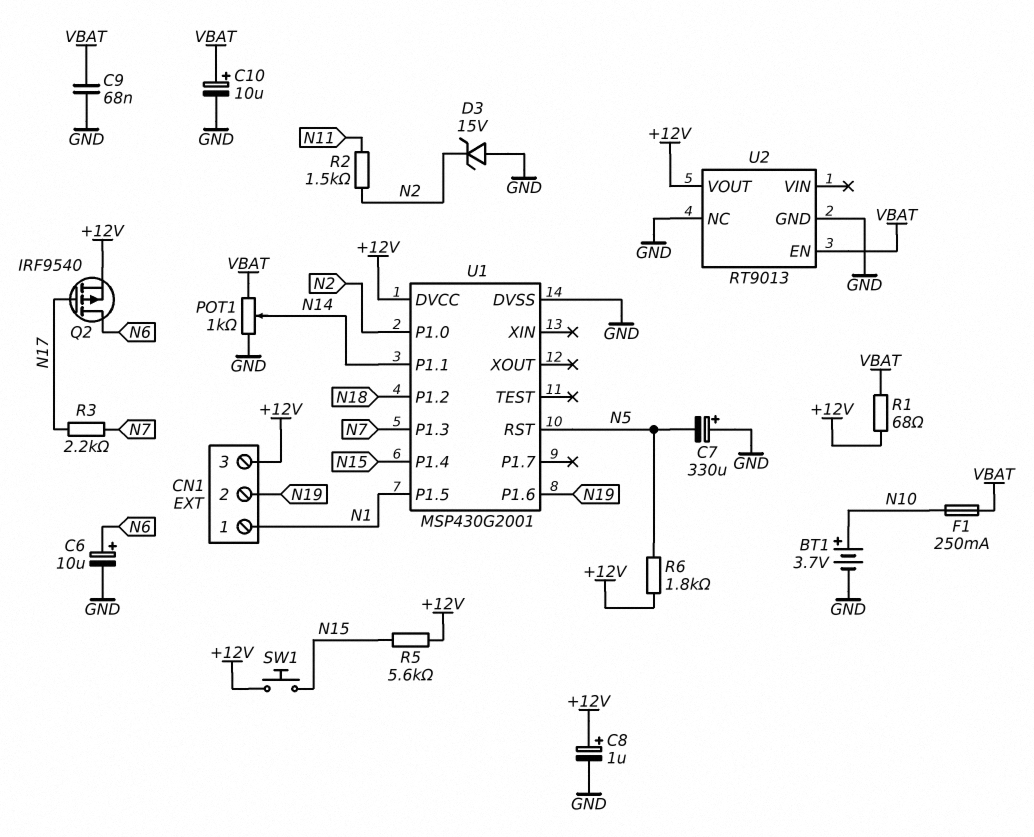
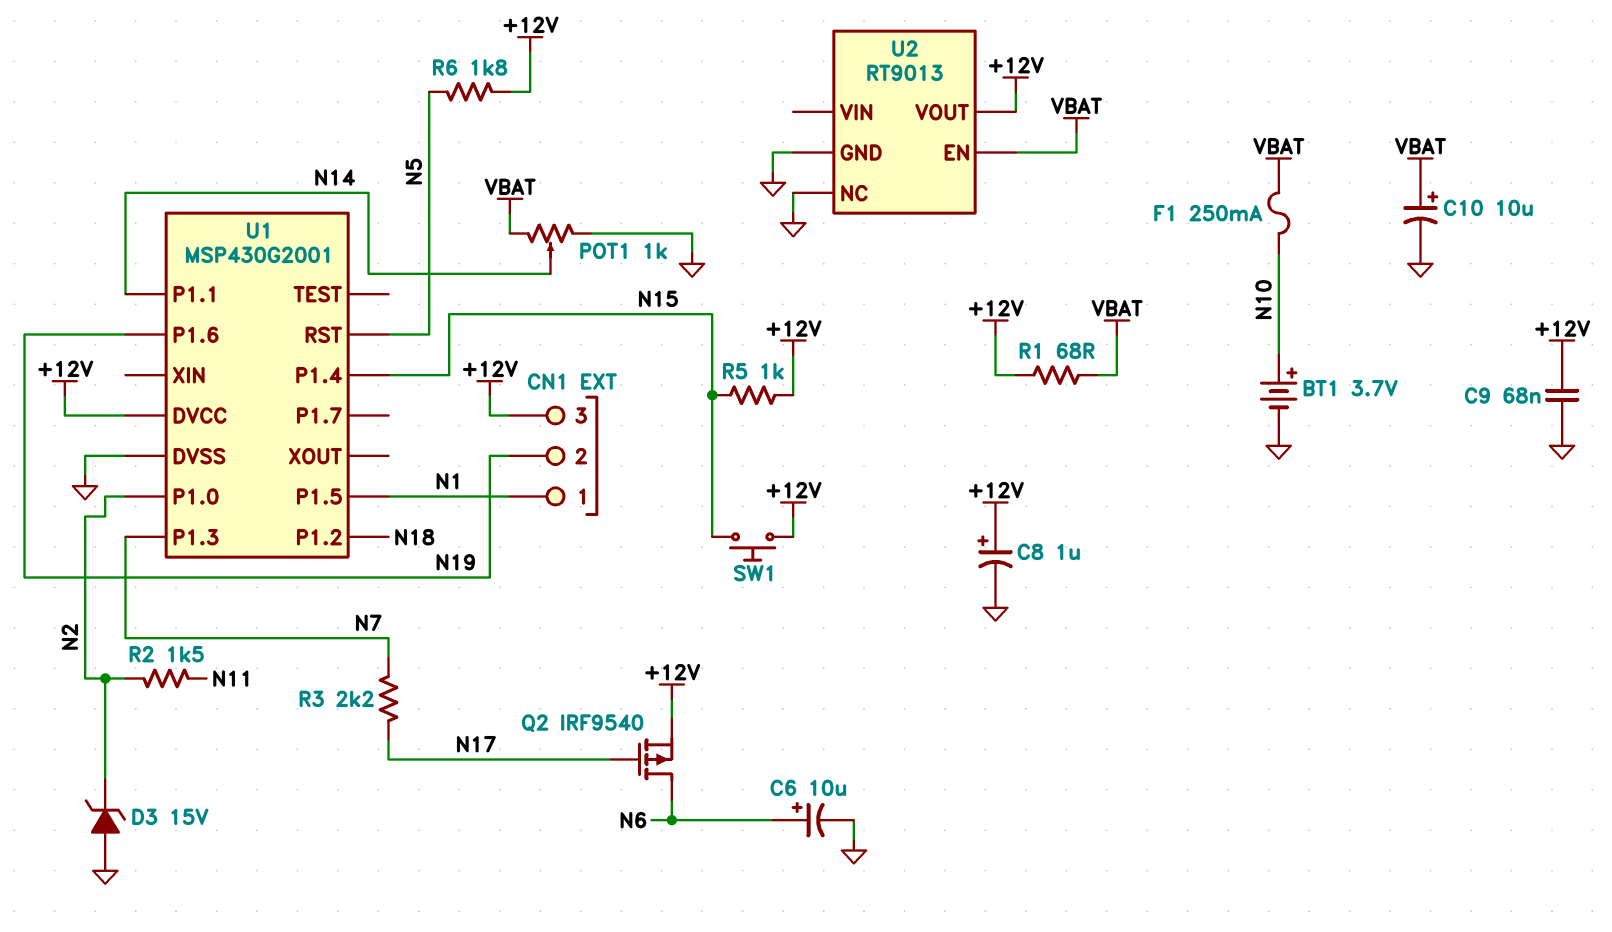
C7: 330uF (plus GND, minus N5) -> none
C9: 68nF (GND, VBAT) -> 68nF (+12V, GND)
R5: 5.6k (+12V, N15) -> 1k (+12V, N15)

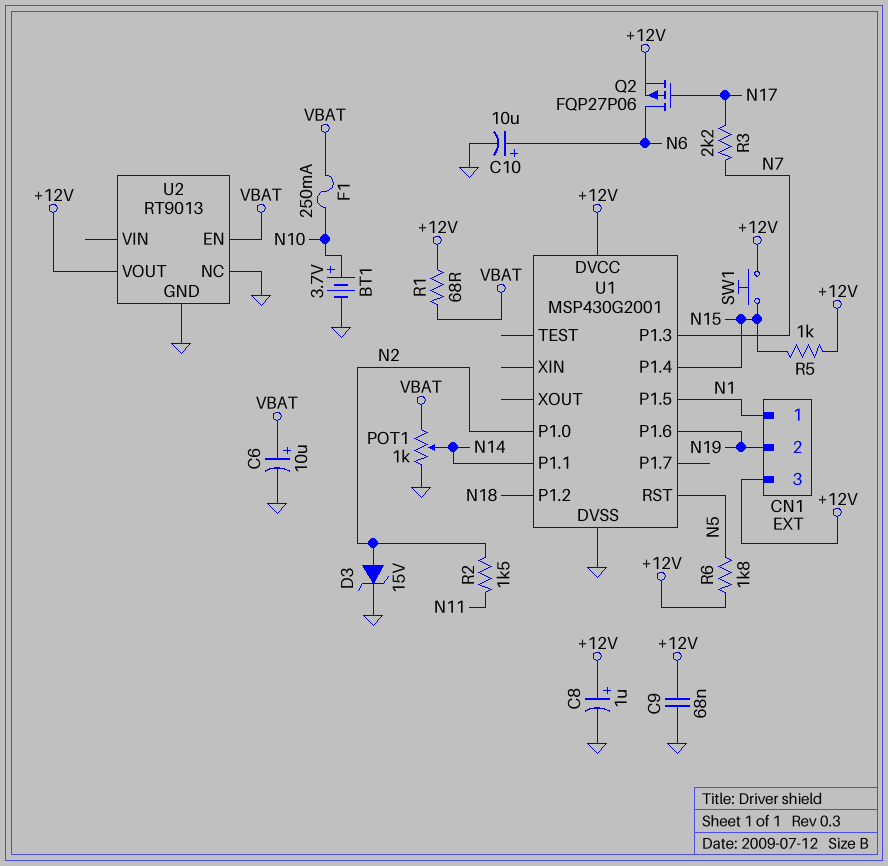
C6: 10uF (plus N6, minus GND) -> 10uF (plus VBAT, minus GND)
C10: 10uF (plus VBAT, minus GND) -> 10uF (plus N6, minus GND)
D3: zener 15V (A GND, K N2) -> zener 15V (A N2, K GND)
Q2: PMOS IRF9540 (G N17, D N6, S +12V) -> PMOS FQP27P06 (G N17, D N6, S +12V)

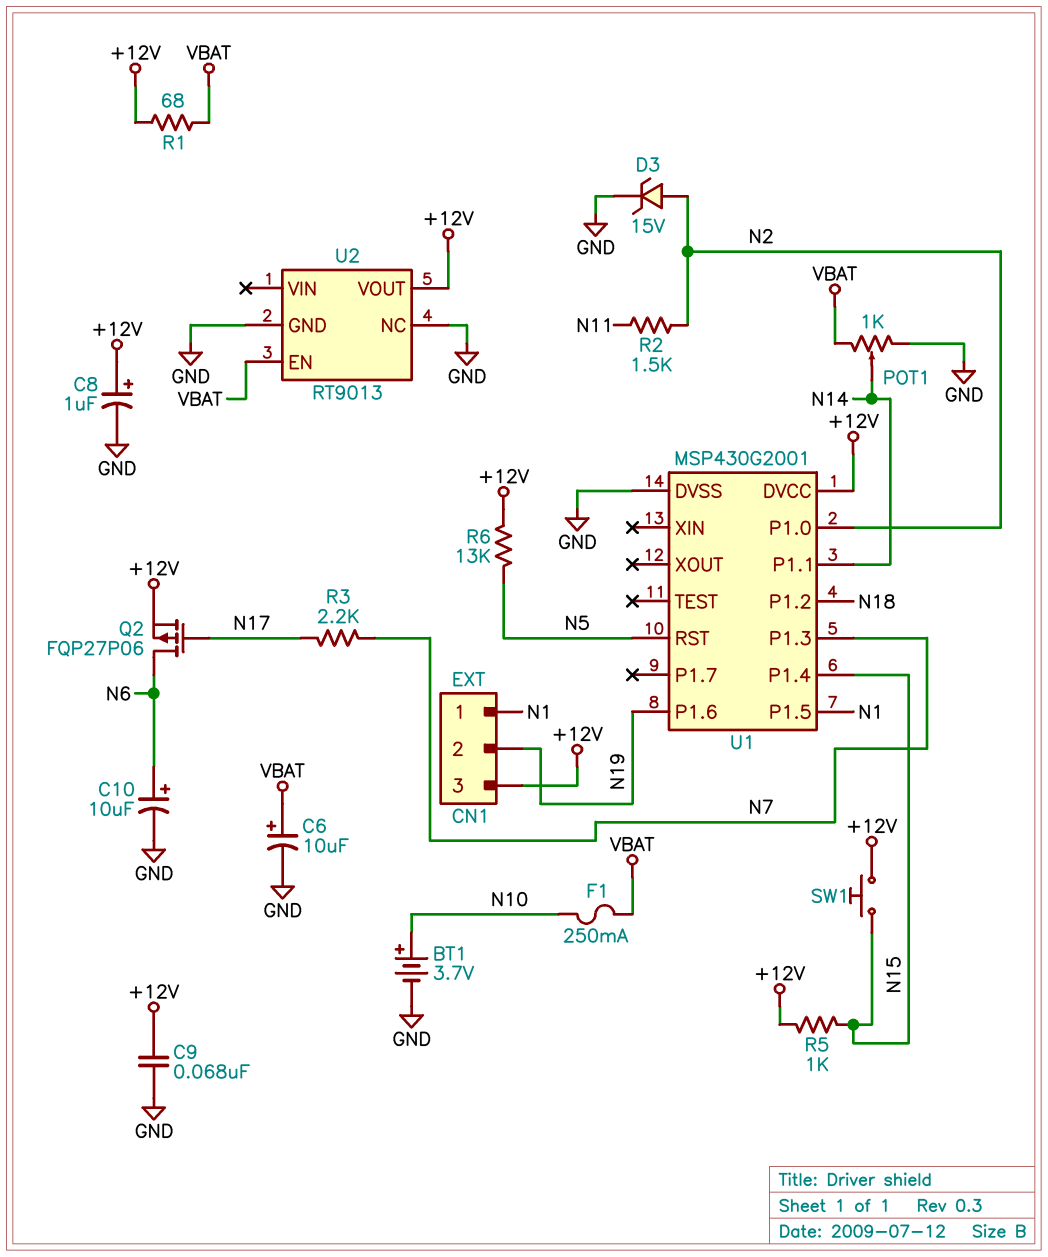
R6: 1.8k (+12V, N5) -> 13k (+12V, N5)

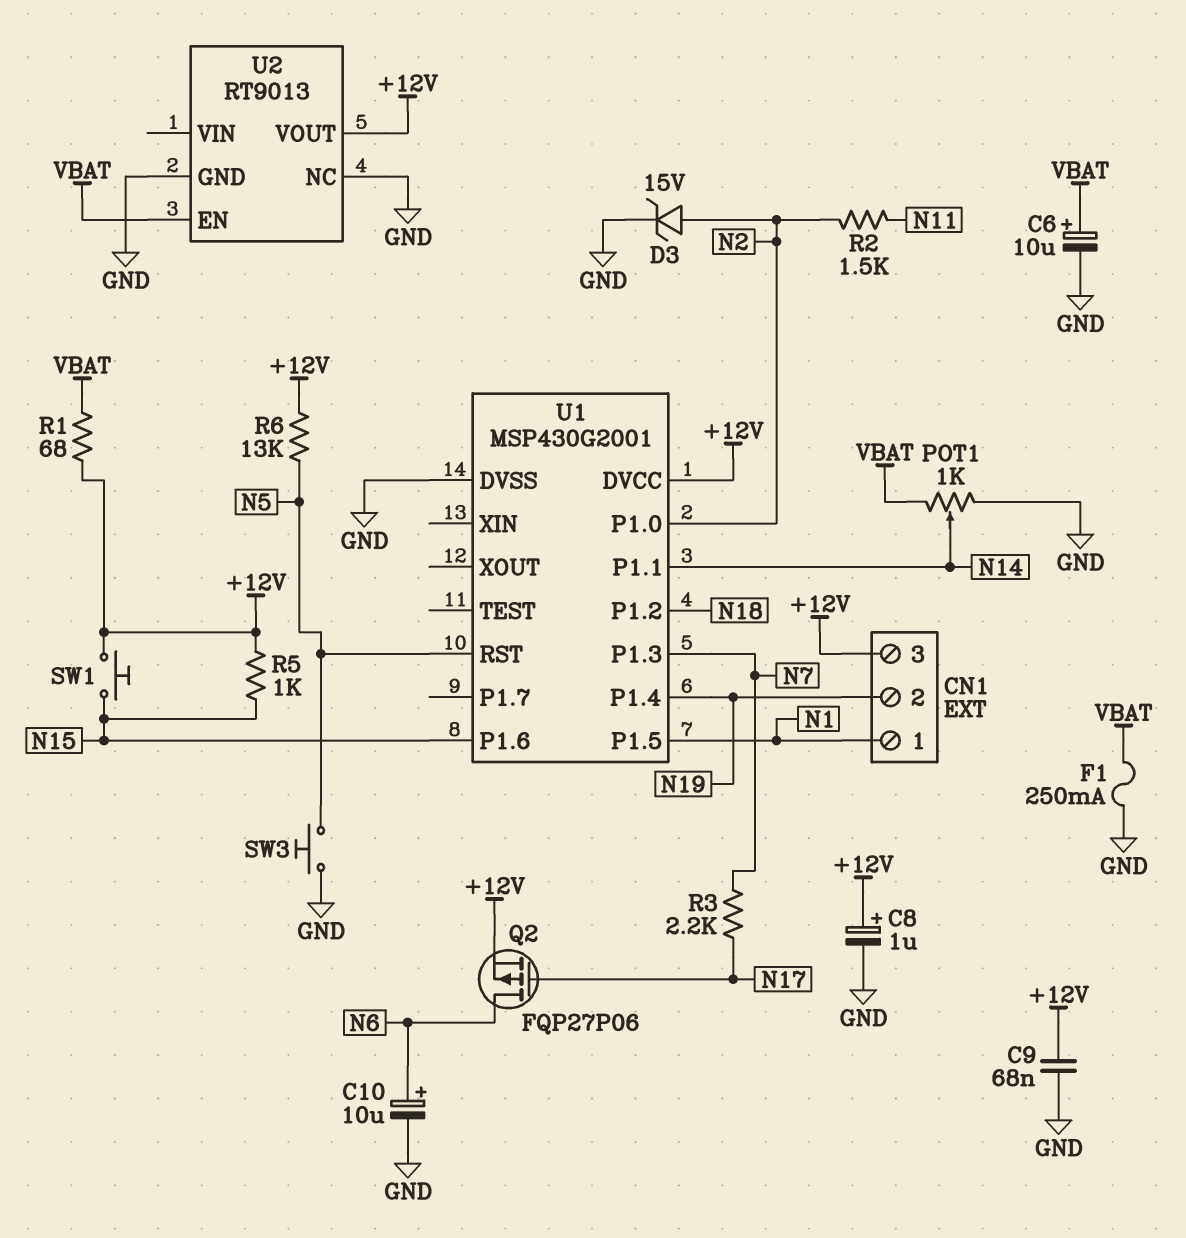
BT1: 3.7V (plus N10, minus GND) -> none
F1: 250mA (N10, VBAT) -> 250mA (GND, VBAT)
SW3: none -> button (GND, N5)
U1 pin P1.4: N15 -> N19
U1 pin P1.6: N19 -> N15

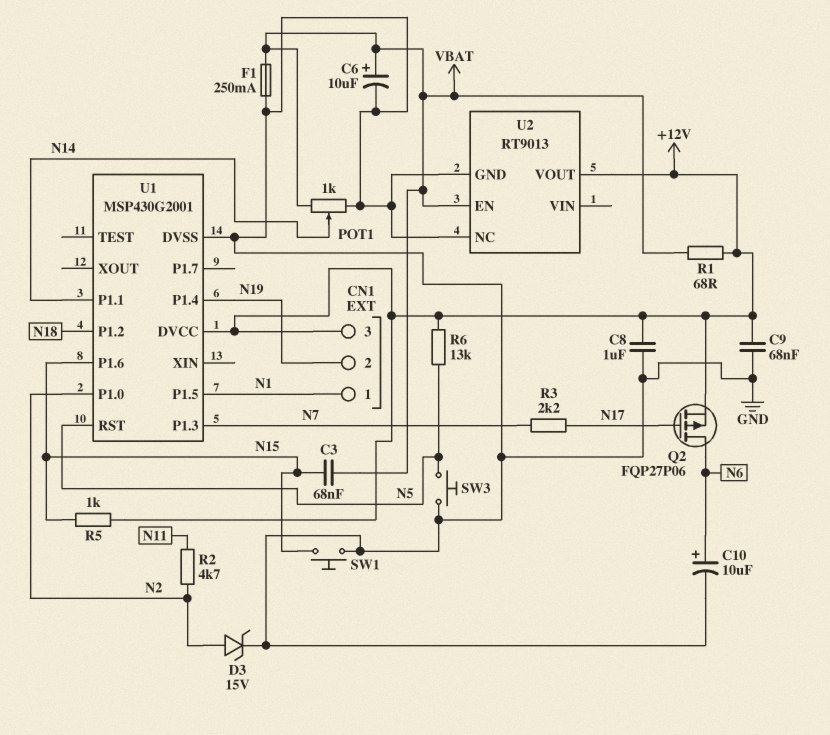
C3: none -> 68nF (N15, VBAT)
C8: 1uF (plus +12V, minus GND) -> 1uF (+12V, GND)
R2: 1.5k (N2, N11) -> 4.7k (N2, N11)
SW1: button (+12V, N15) -> button (GND, N15)

